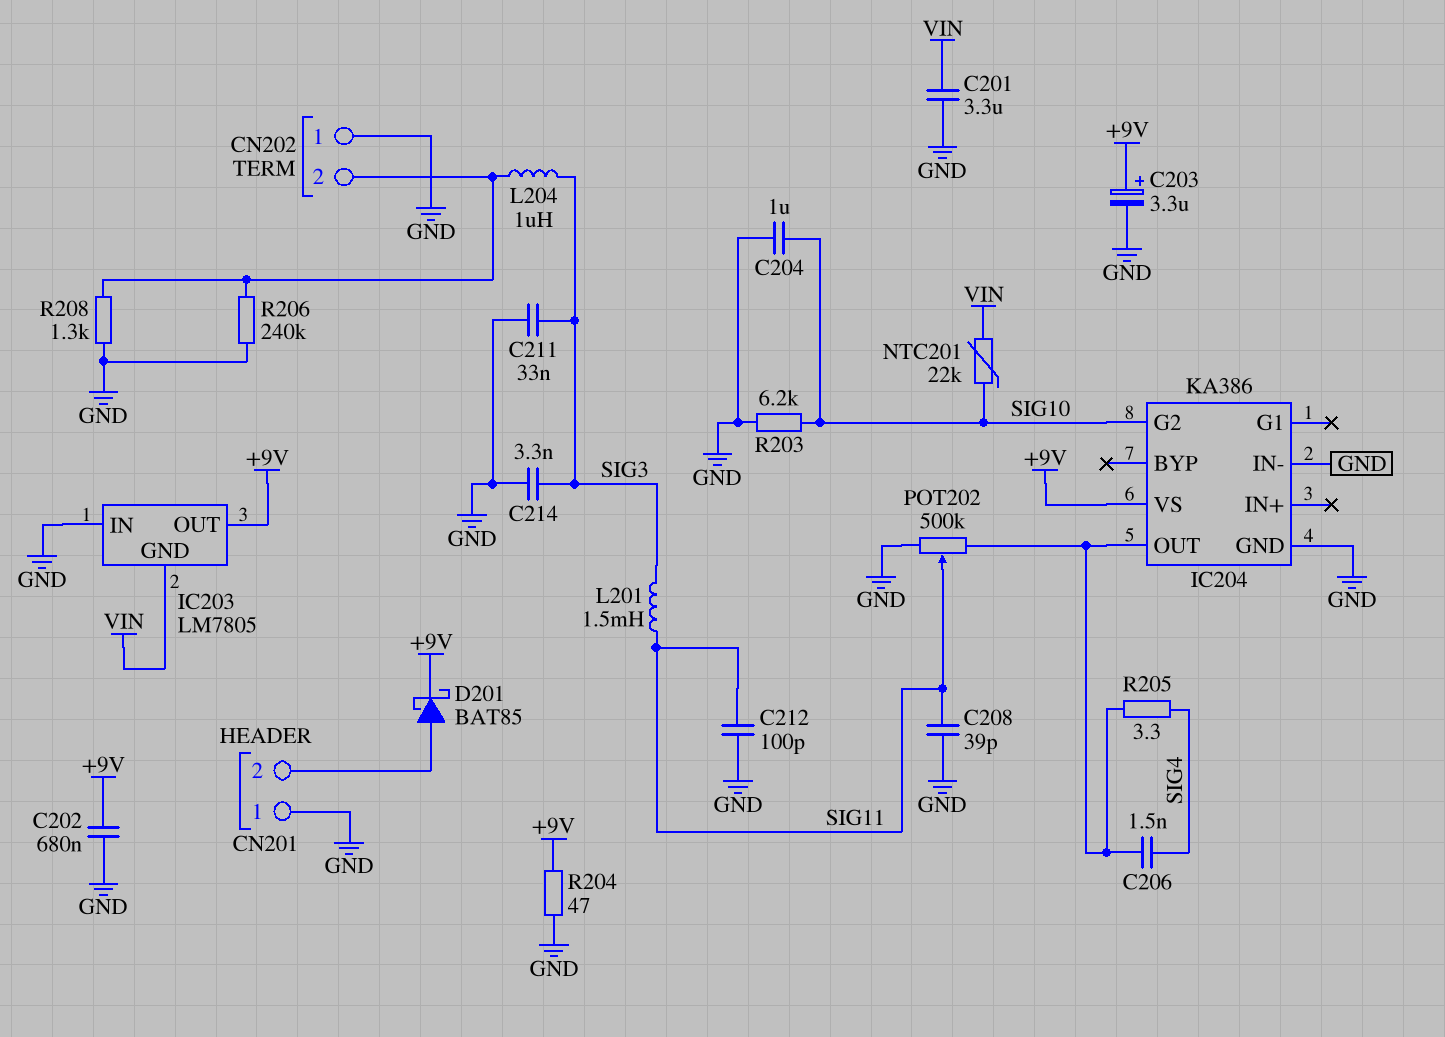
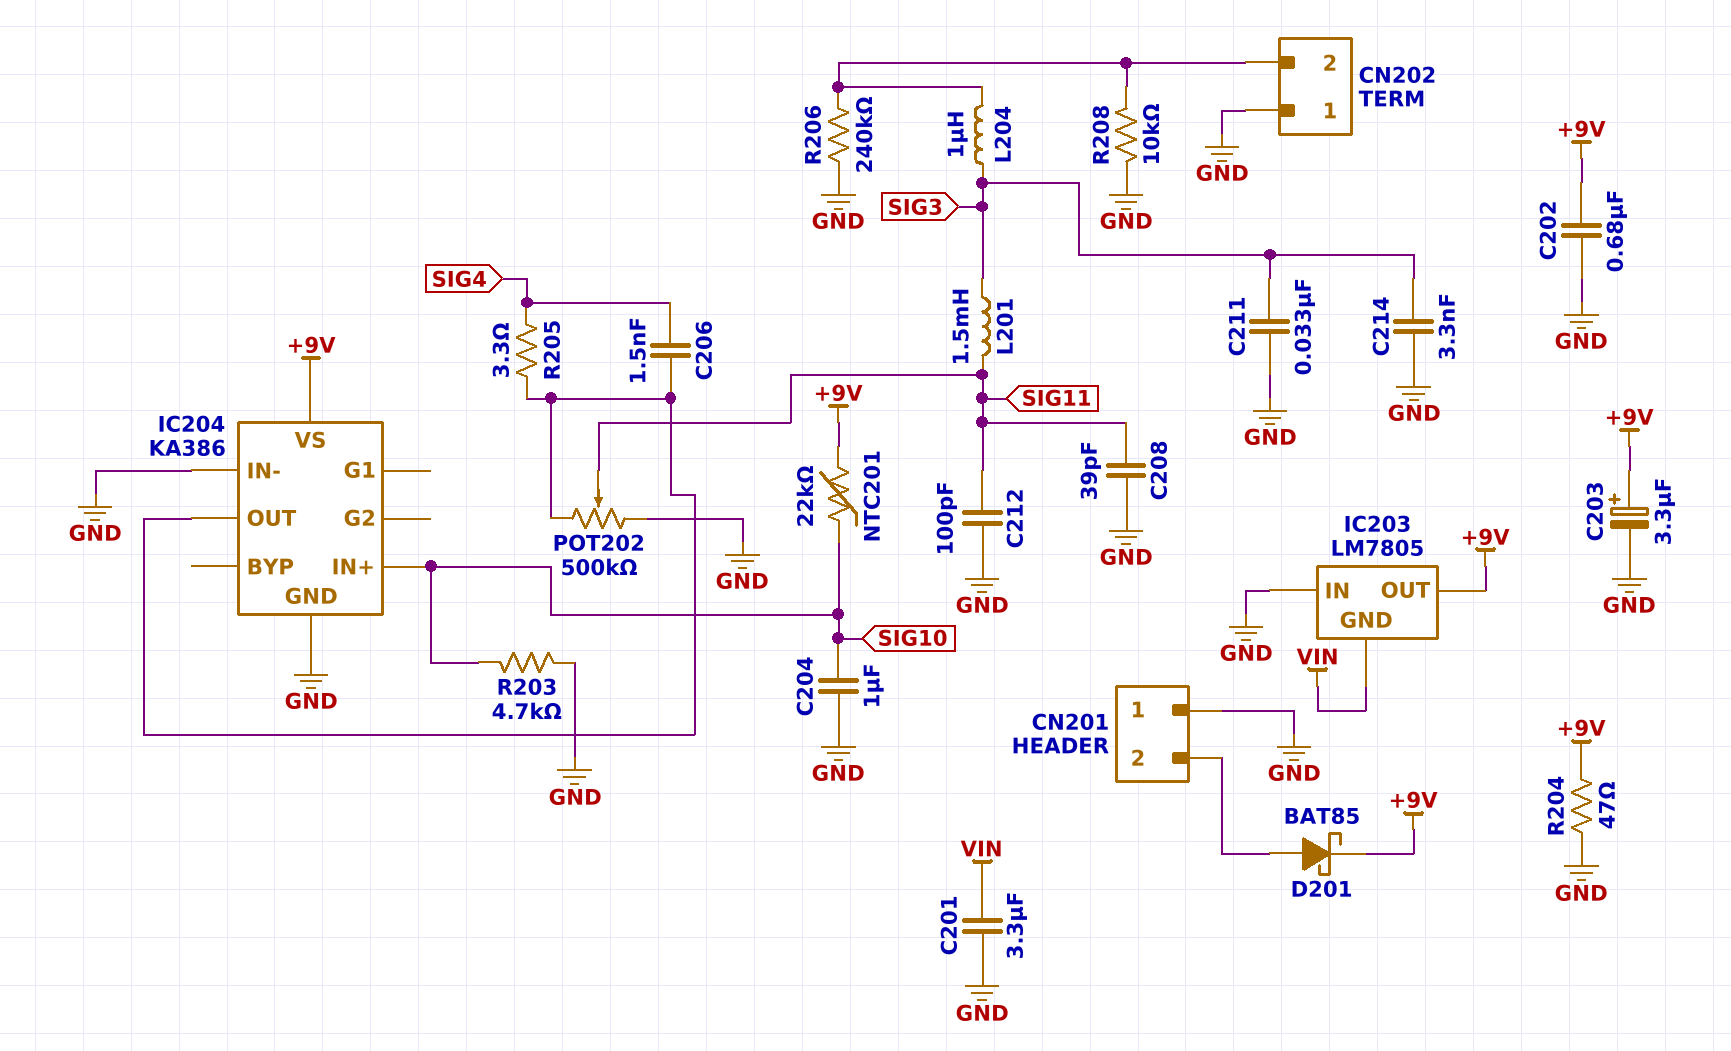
IC204 pin G2: SIG10 -> none
IC204 pin IN+: none -> SIG10
NTC201: 22k (SIG10, VIN) -> 22k (+9V, SIG10)
R203: 6.2k (GND, SIG10) -> 4.7k (GND, SIG10)
R208: 1.3k (CN202/2, GND) -> 10k (CN202/2, GND)

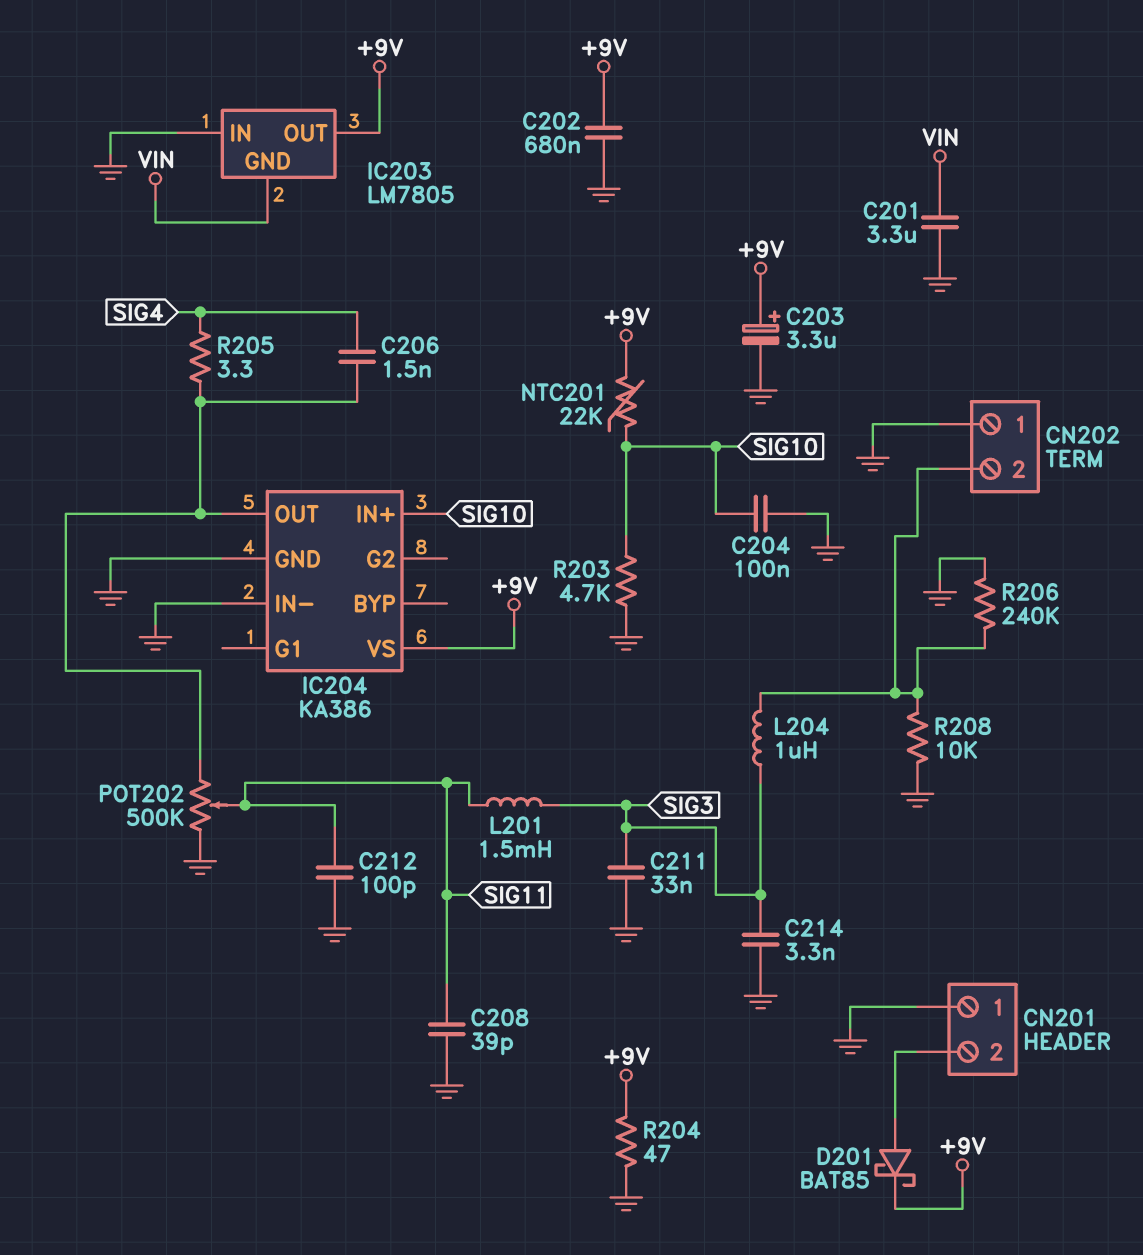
C204: 1uF (GND, SIG10) -> 100nF (GND, SIG10)

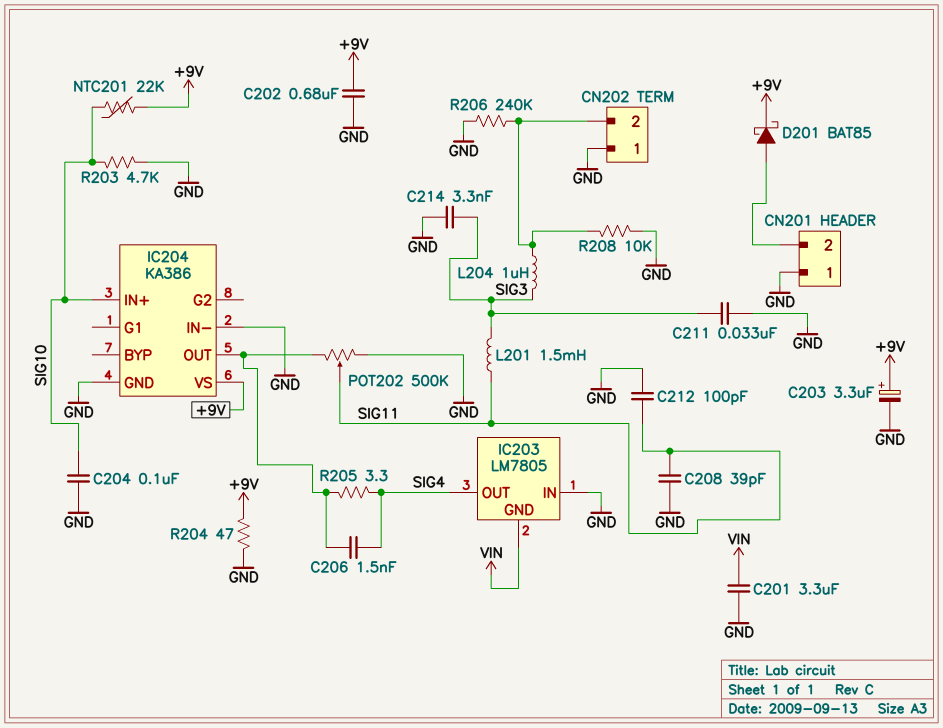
IC203 pin OUT: +9V -> SIG4

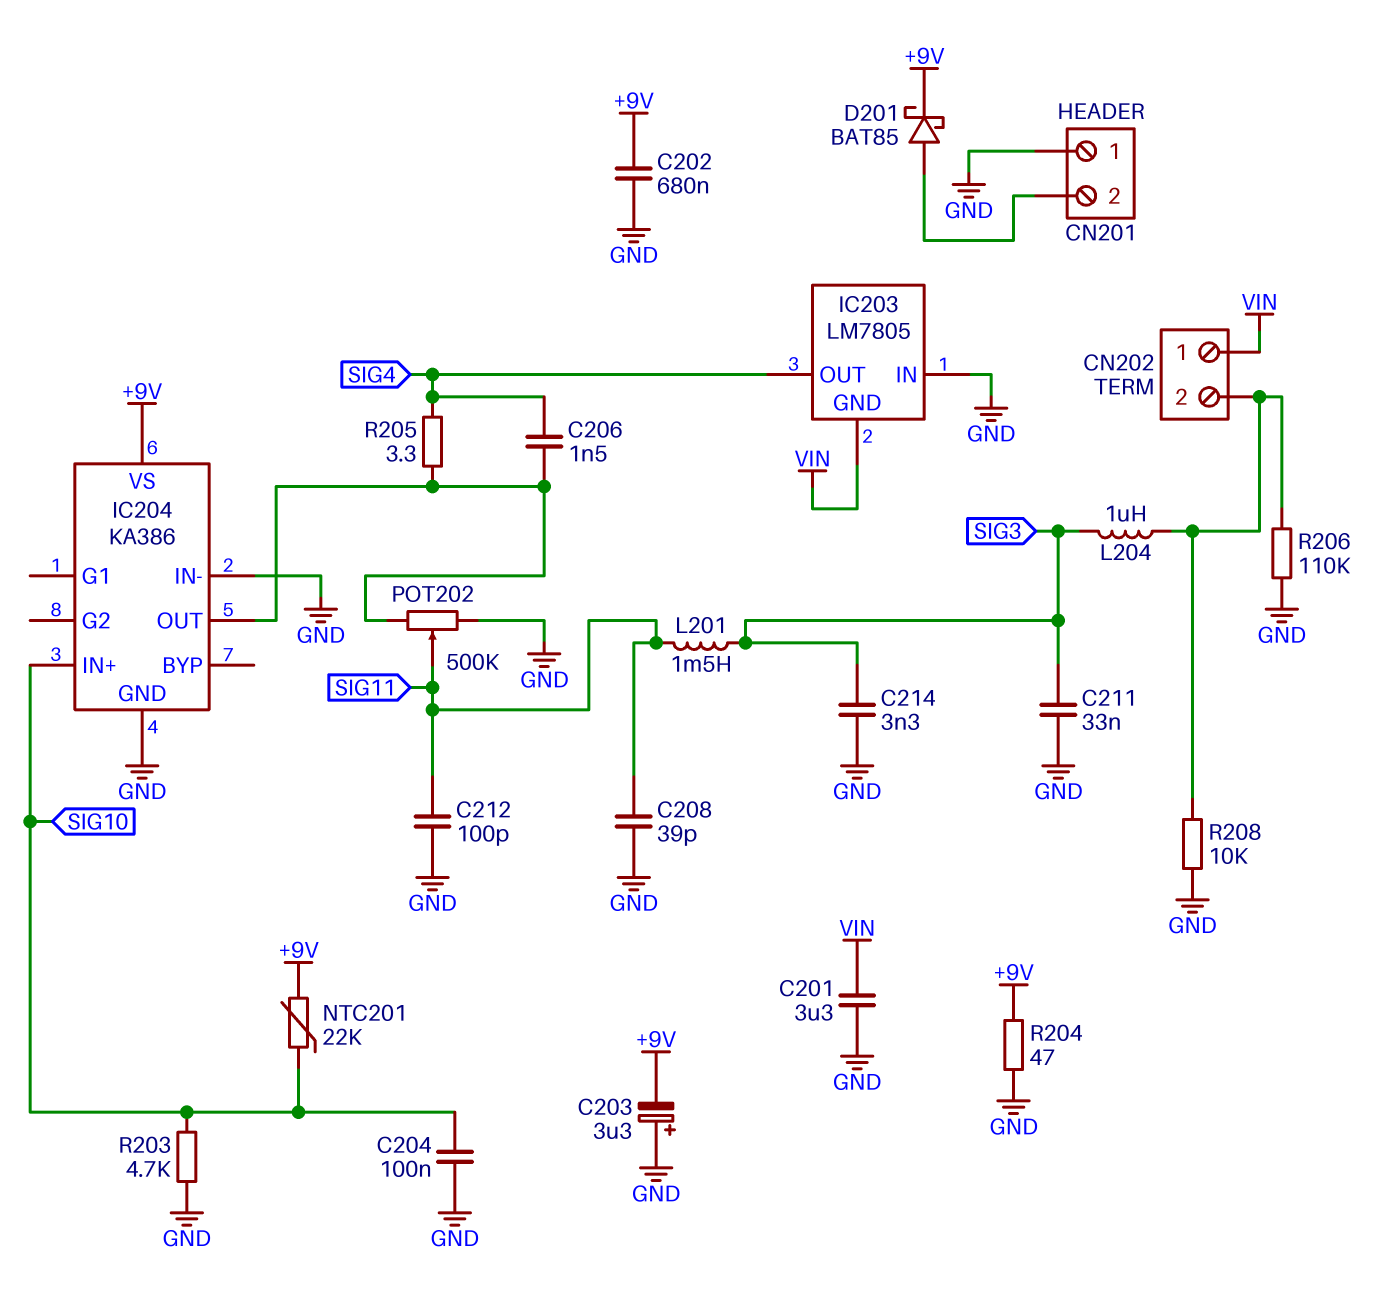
C203: 3.3uF (plus +9V, minus GND) -> 3.3uF (plus GND, minus +9V)
CN202 pin 1: GND -> VIN
R206: 240k (CN202/2, GND) -> 110k (CN202/2, GND)

